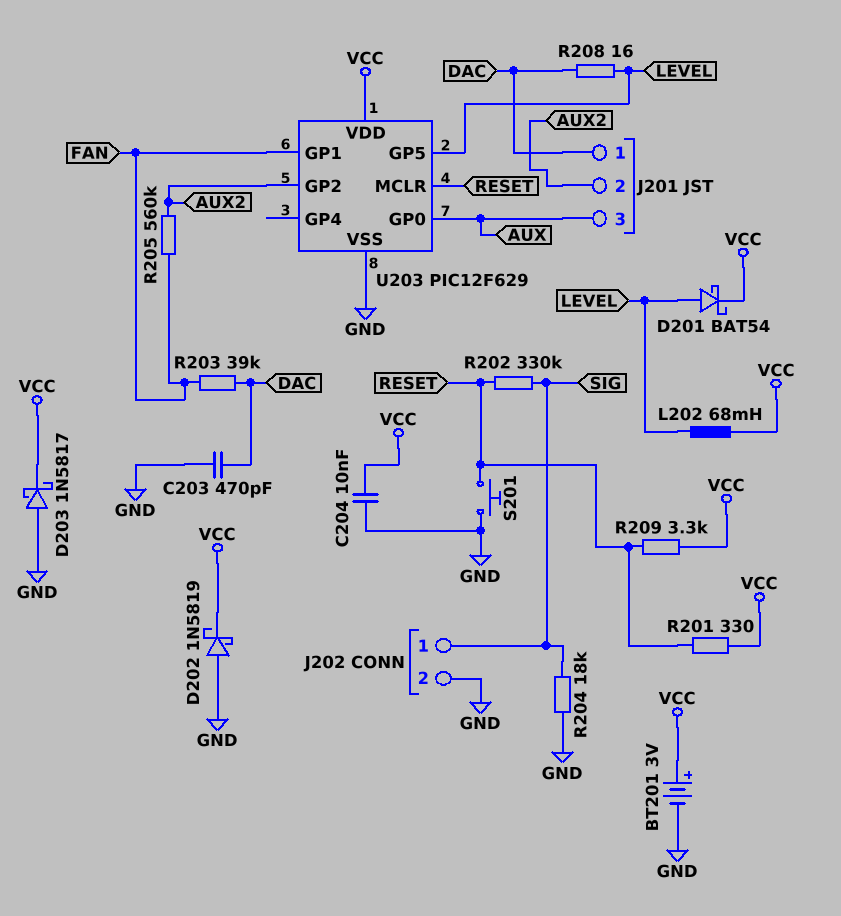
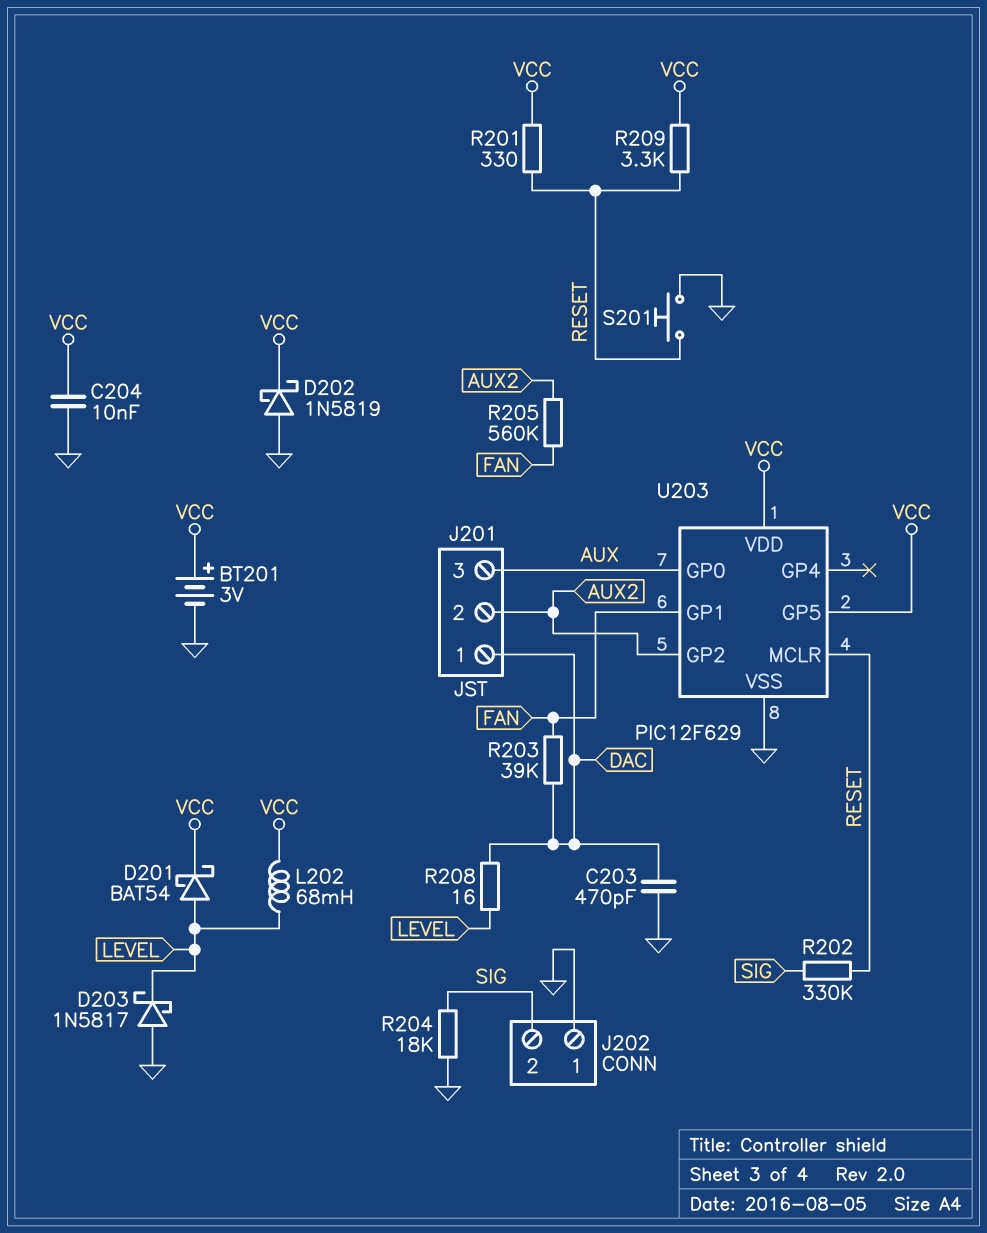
D203: schottky 1N5817 (A GND, K VCC) -> schottky 1N5817 (A GND, K LEVEL)
J202 pin 1: SIG -> GND
J202 pin 2: GND -> SIG
U203 pin GP5: LEVEL -> VCC

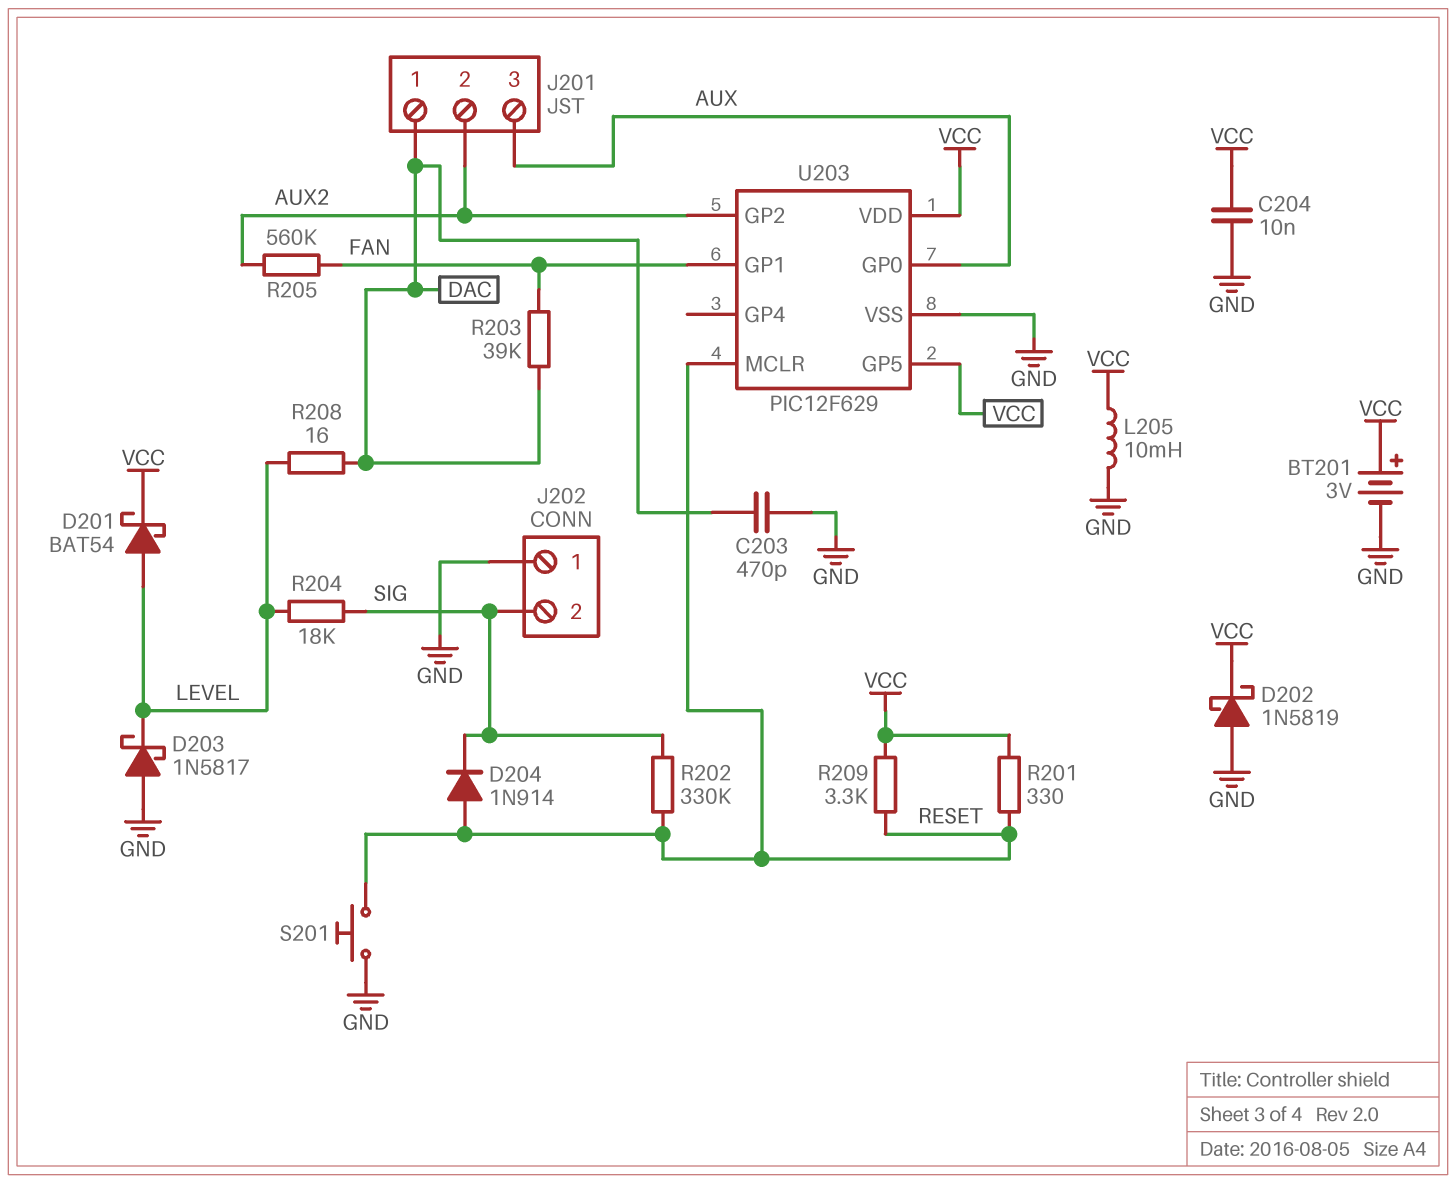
D204: none -> diode 1N914 (A RESET, K SIG)
L202: 68mH (LEVEL, VCC) -> none
L205: none -> 10mH (GND, VCC)
R204: 18k (GND, SIG) -> 18k (LEVEL, SIG)

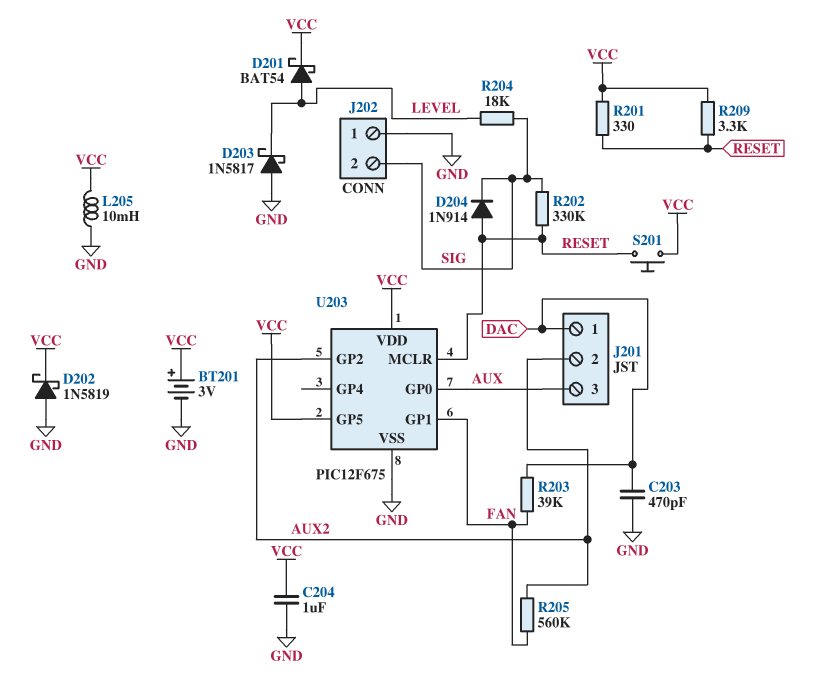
C204: 10nF (GND, VCC) -> 1uF (GND, VCC)
R208: 16 (DAC, LEVEL) -> none
S201: button (GND, RESET) -> button (RESET, VCC)
U203: PIC12F629 -> PIC12F675

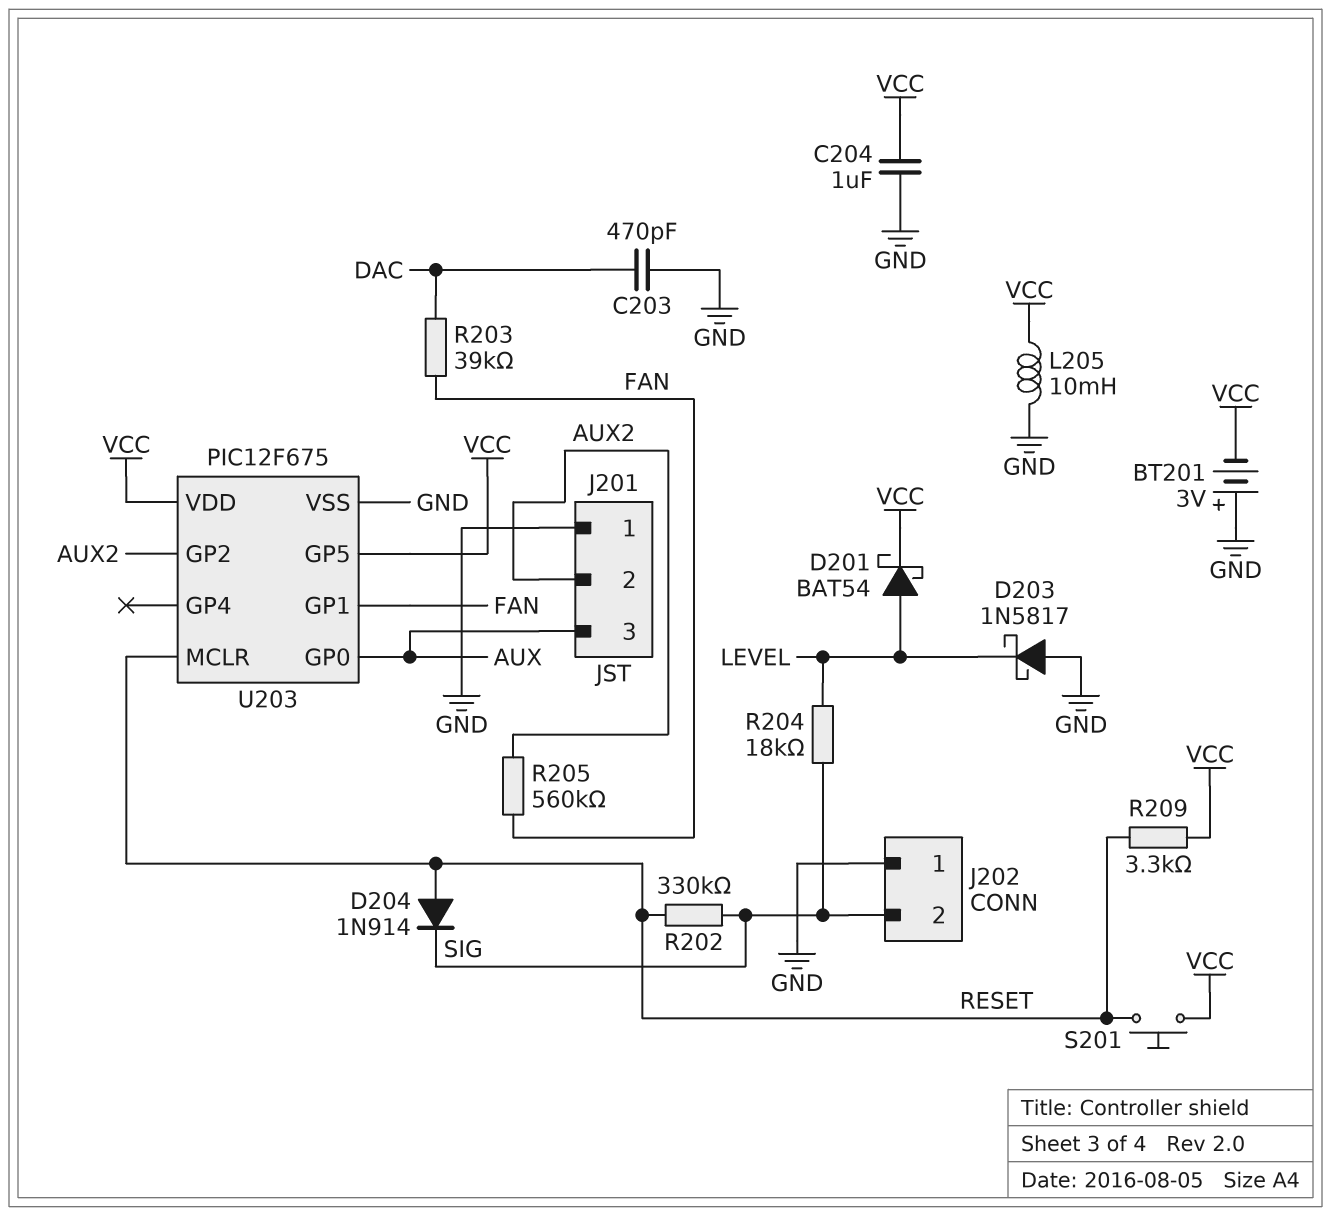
BT201: 3V (plus VCC, minus GND) -> 3V (plus GND, minus VCC)
D202: schottky 1N5819 (A GND, K VCC) -> none
J201 pin 1: DAC -> GND
R201: 330 (RESET, VCC) -> none

